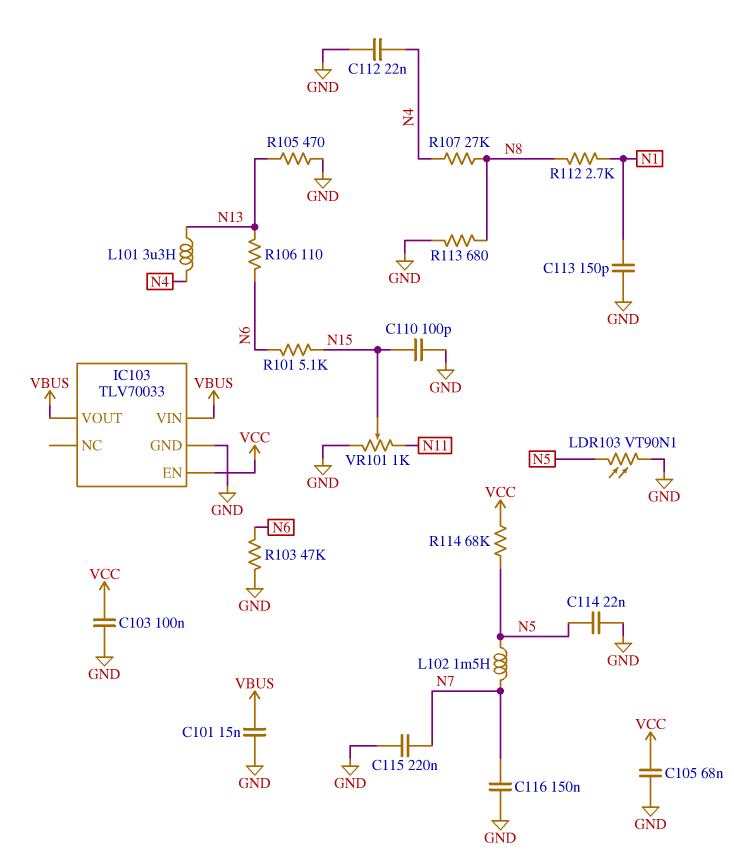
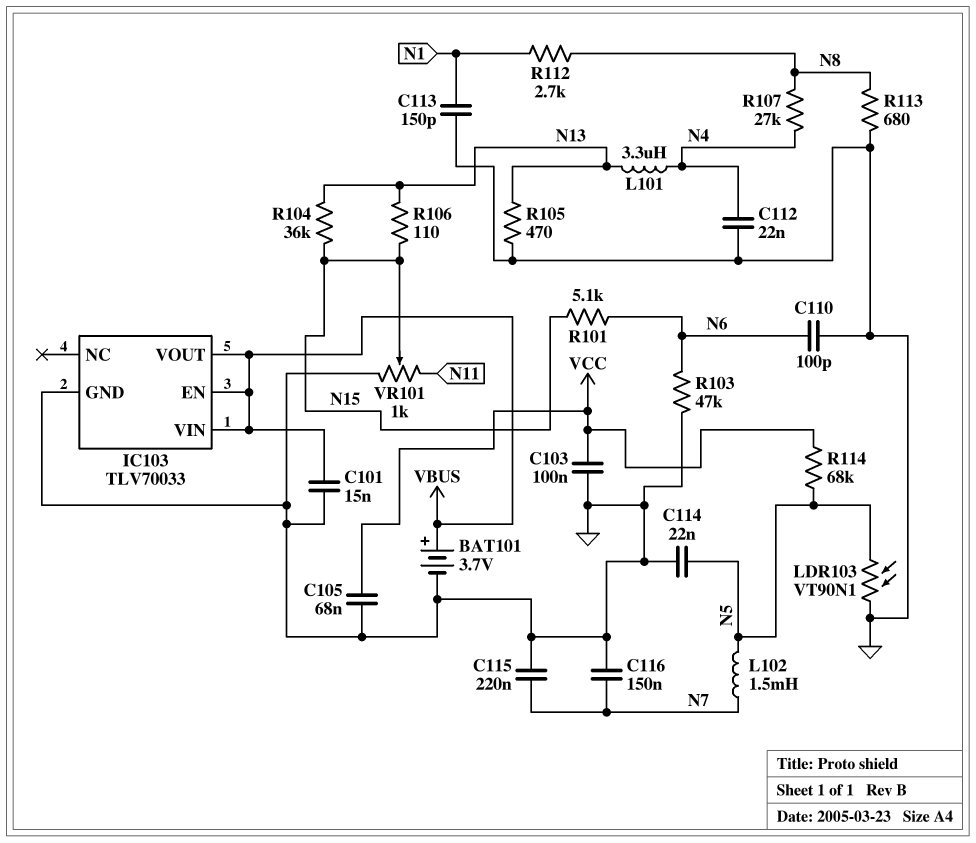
BAT101: none -> 3.7V (plus VBUS, minus GND)
C110: 100pF (GND, N15) -> 100pF (GND, N6)
IC103 pin EN: VCC -> VBUS
R104: none -> 36k (N13, N15)
R106: 110 (N6, N13) -> 110 (N13, N15)

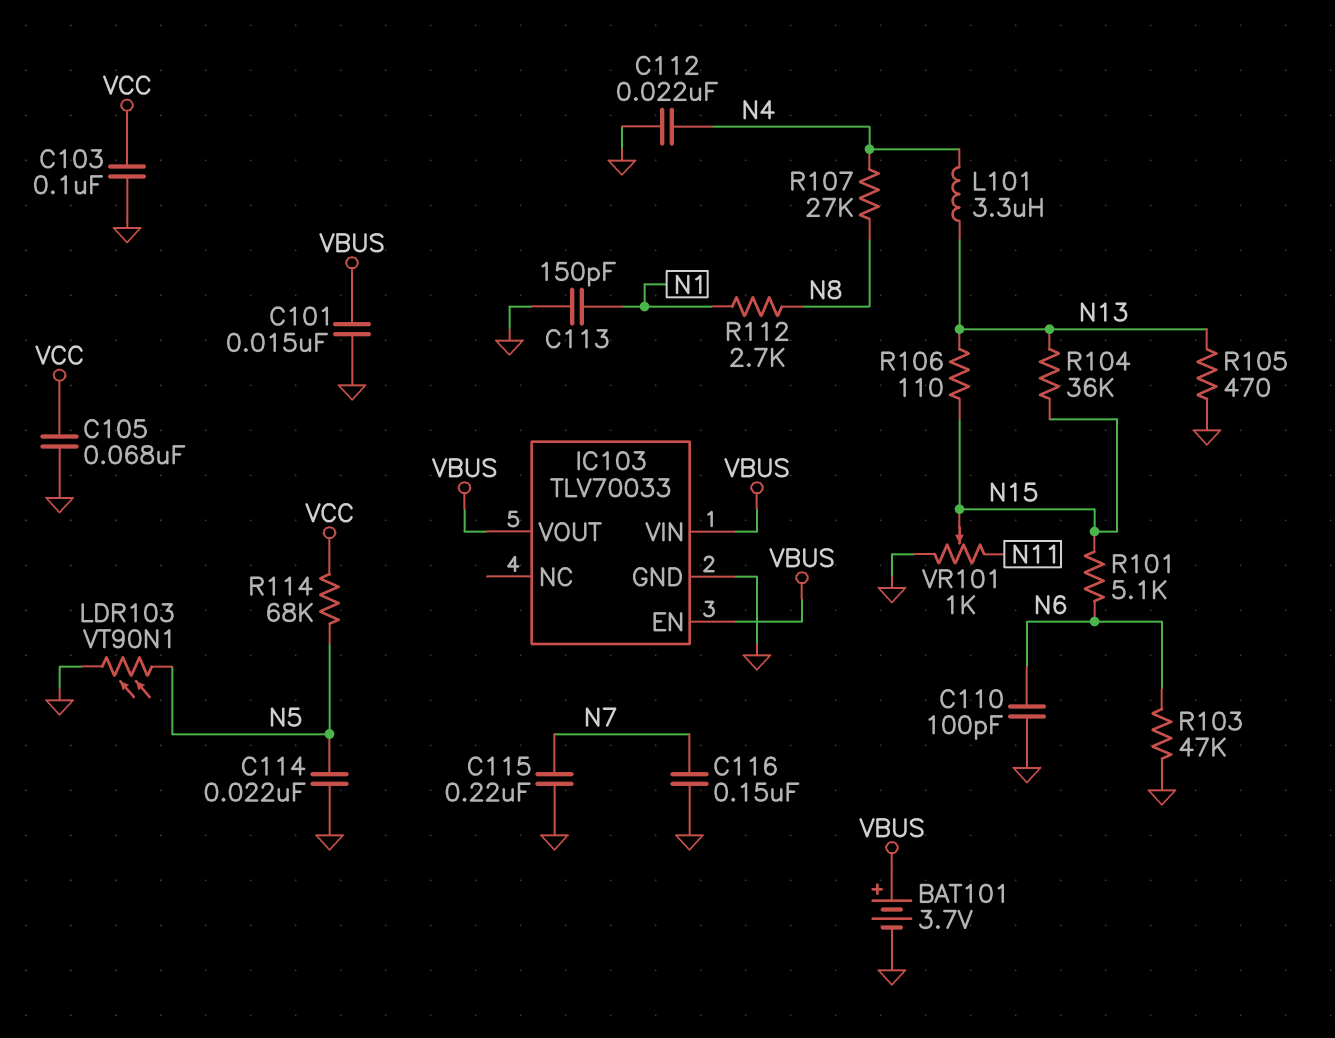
L102: 1.5mH (N5, N7) -> none
R113: 680 (GND, N8) -> none

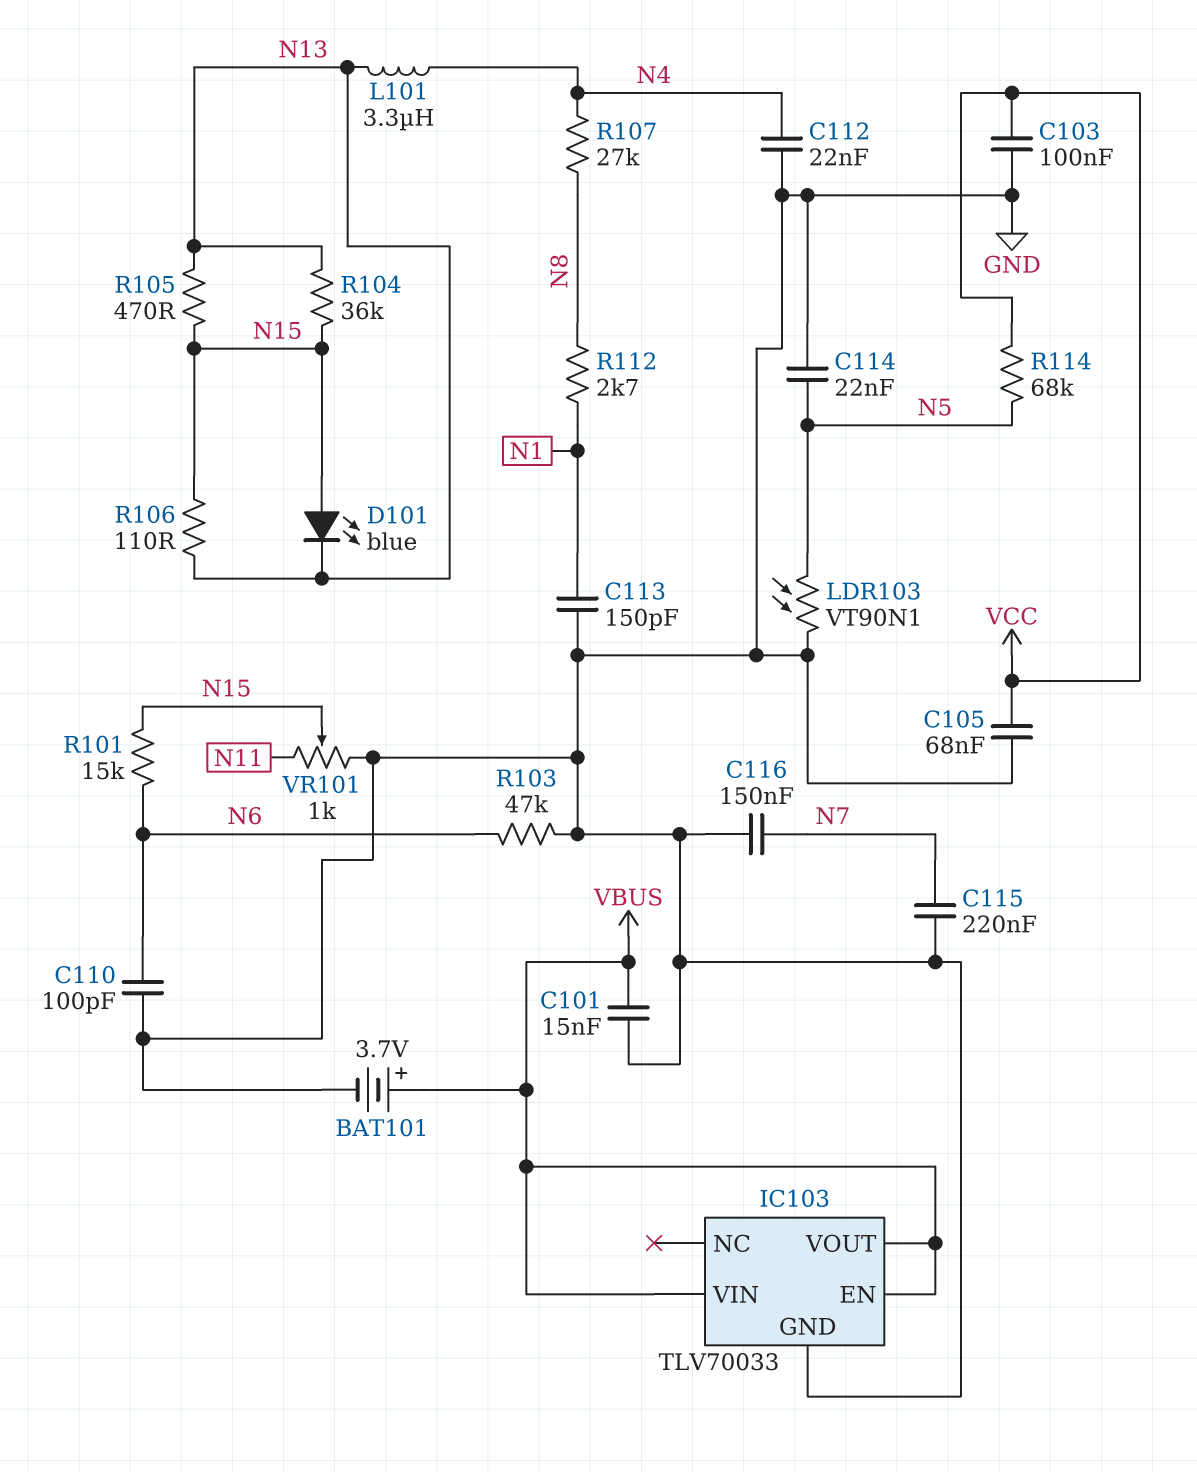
D101: none -> LED blue (A N15, K N13)
R101: 5.1k (N6, N15) -> 15k (N6, N15)
R105: 470 (GND, N13) -> 470 (N13, N15)

